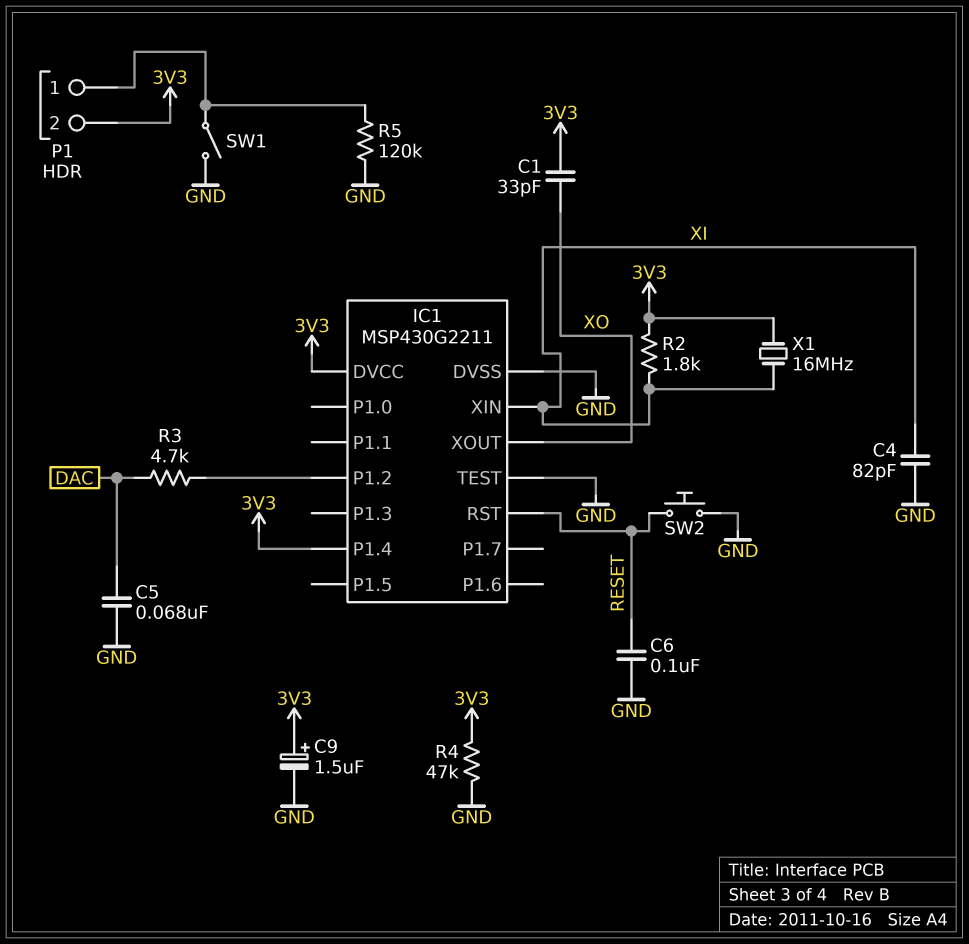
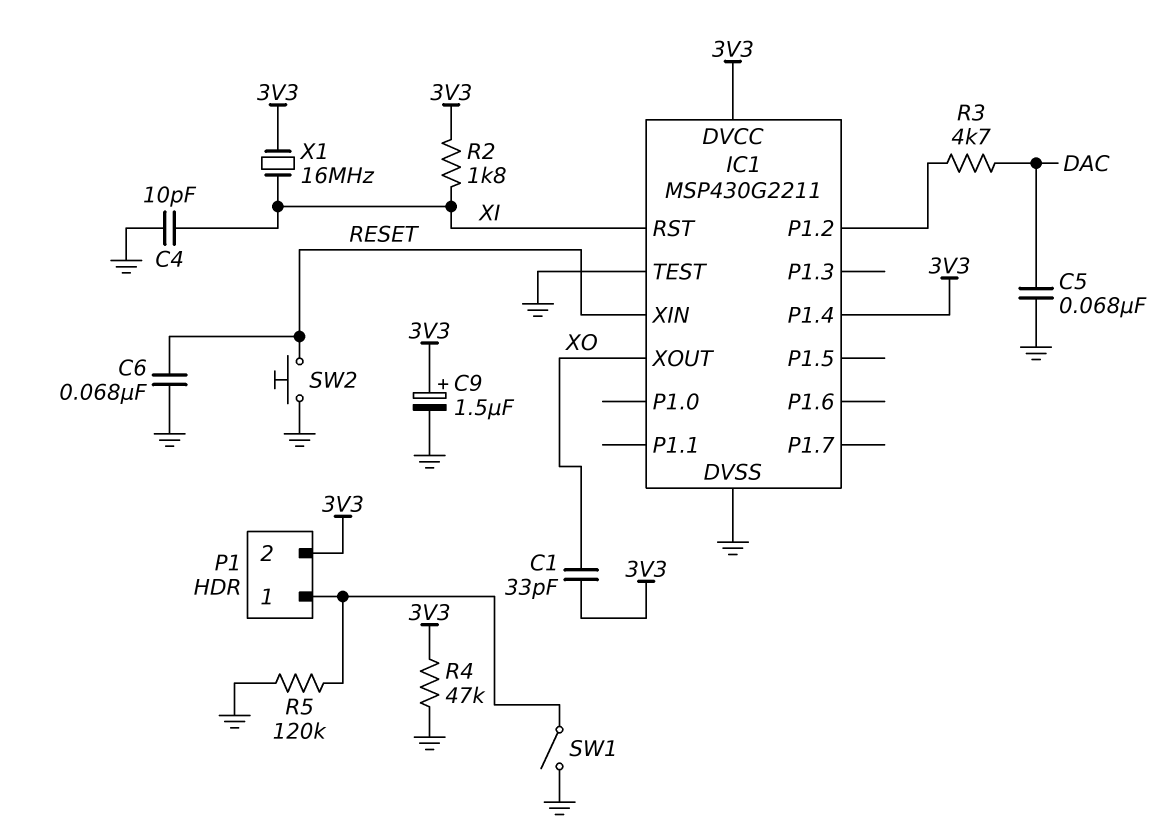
C4: 82pF (GND, XI) -> 10pF (GND, XI)
C6: 100nF (GND, RESET) -> 68nF (GND, RESET)
IC1 pin RST: RESET -> XI
IC1 pin XIN: XI -> RESET

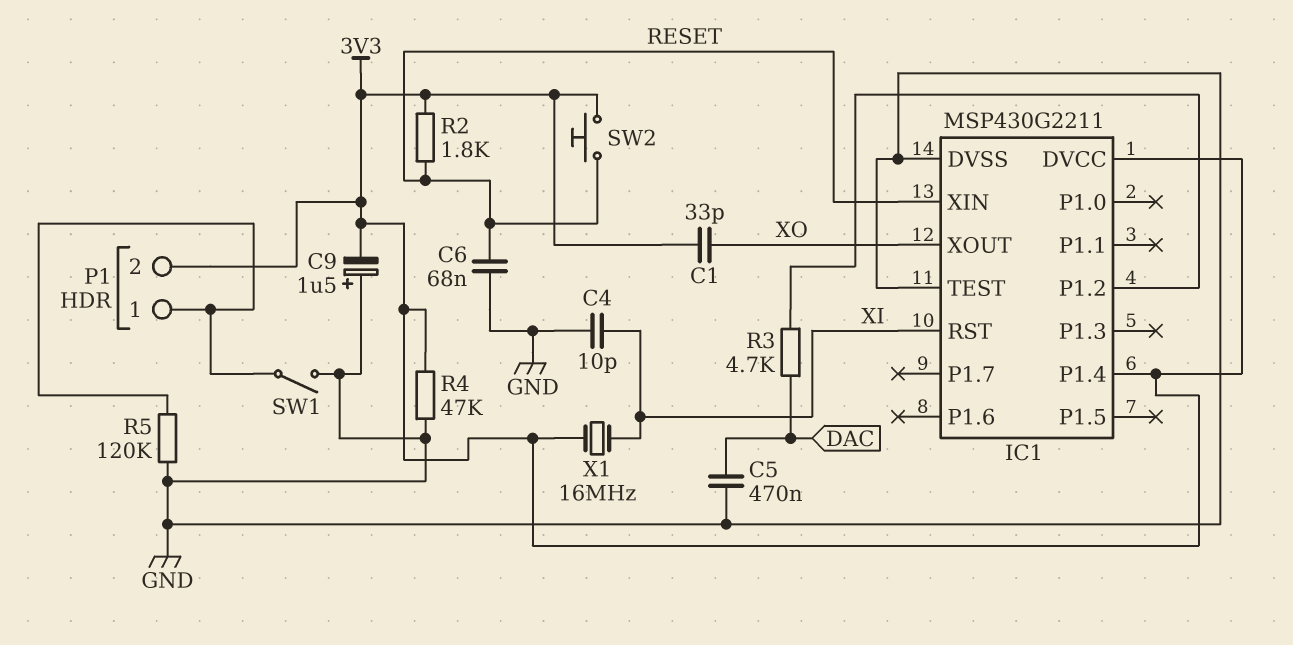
C5: 68nF (DAC, GND) -> 470nF (DAC, GND)
C9: 1.5uF (plus 3V3, minus GND) -> 1.5uF (plus GND, minus 3V3)
R2: 1.8k (3V3, XI) -> 1.8k (3V3, RESET)
SW2: button (GND, RESET) -> button (3V3, RESET)

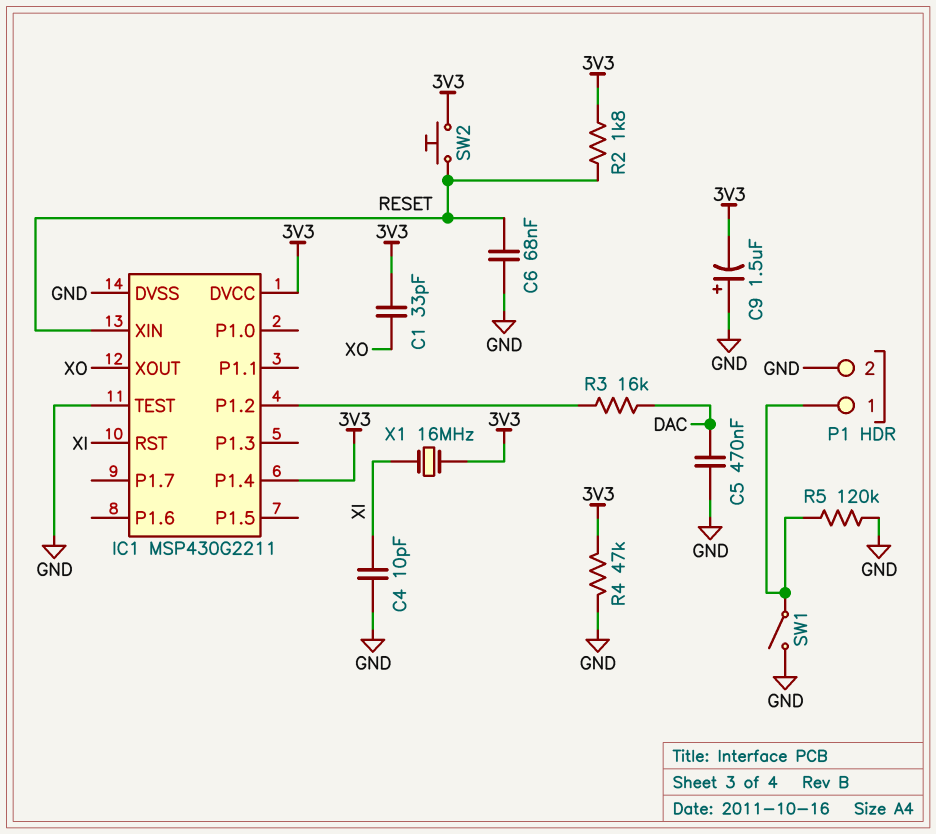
P1 pin 2: 3V3 -> GND
R3: 4.7k (DAC, IC1/P1.2) -> 16k (DAC, IC1/P1.2)

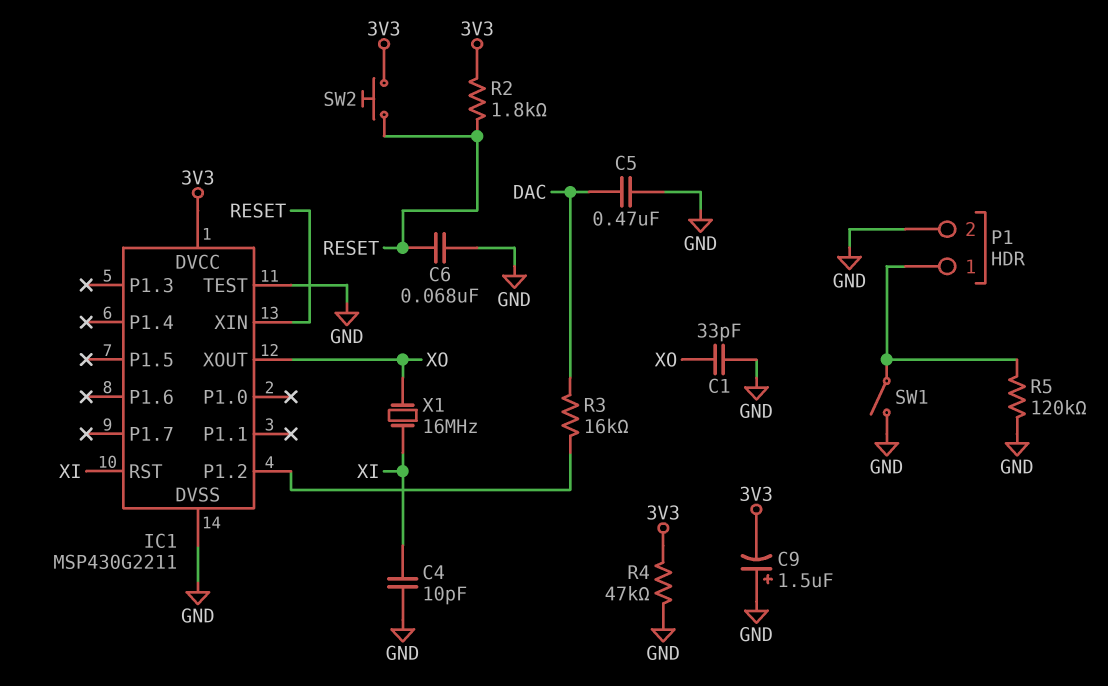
C1: 33pF (3V3, XO) -> 33pF (GND, XO)
IC1 pin P1.4: 3V3 -> none
X1: 16MHz (3V3, XI) -> 16MHz (XI, XO)

